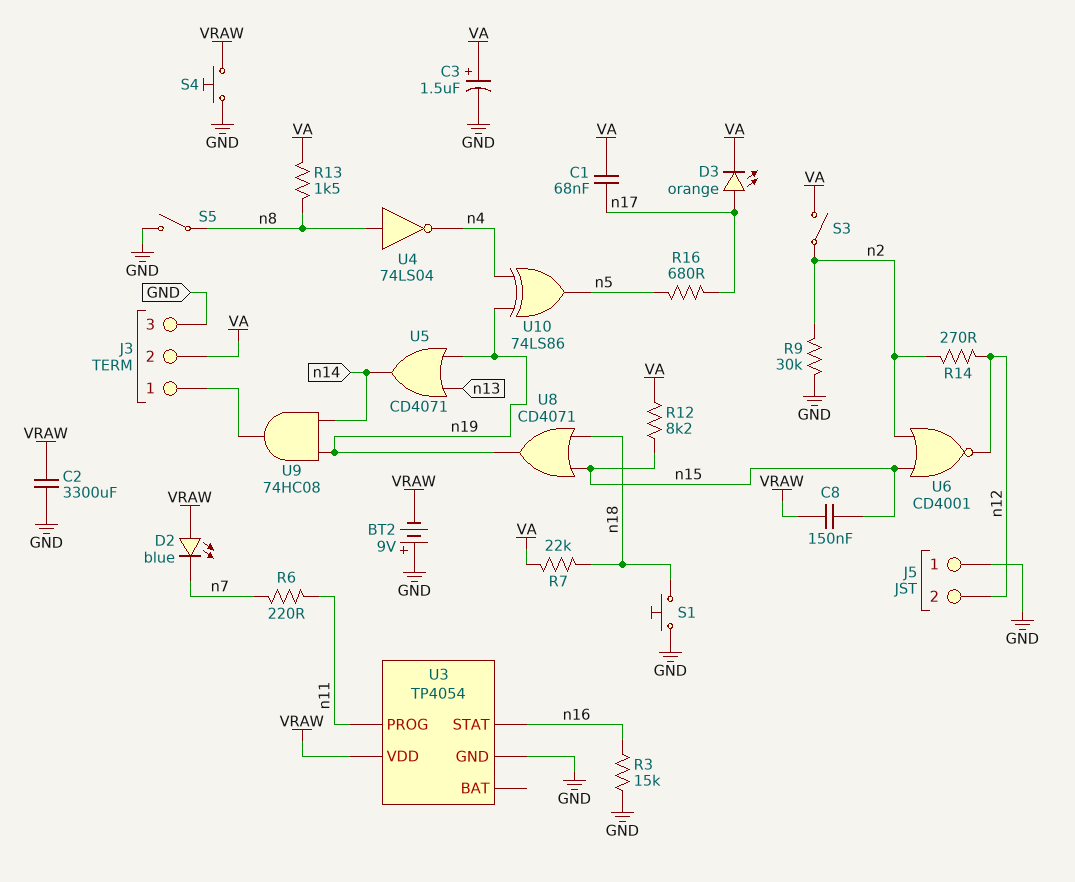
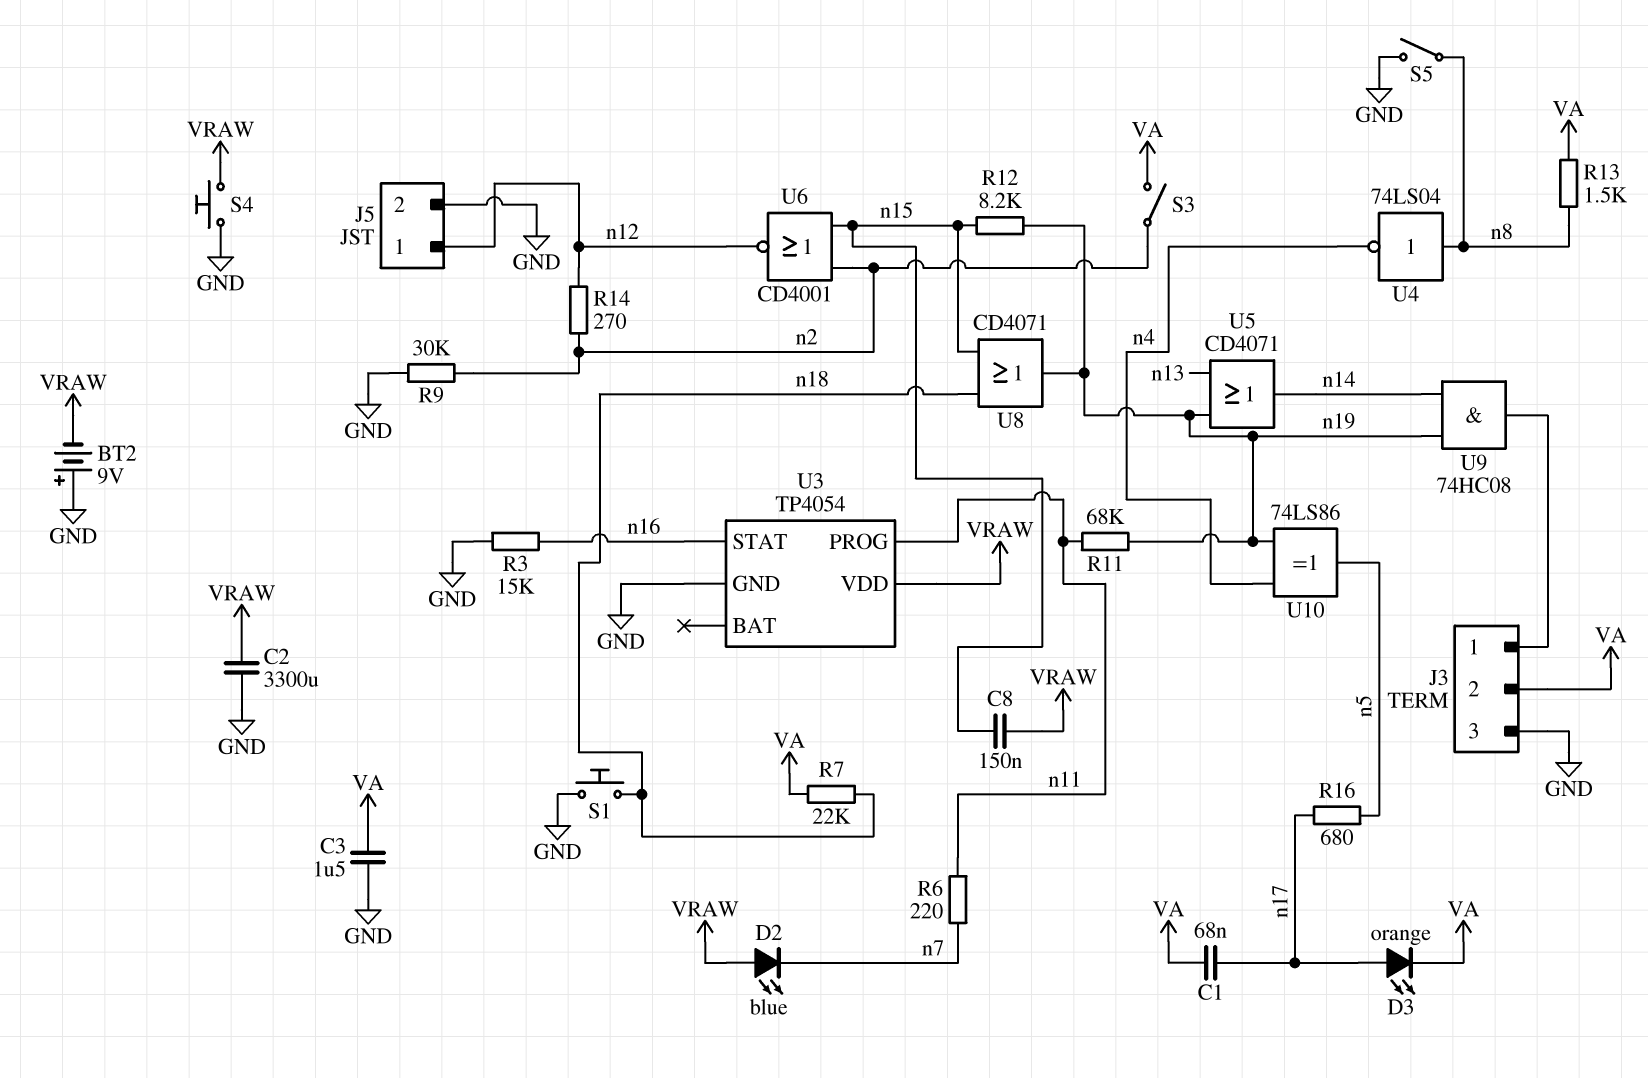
C3: 1.5uF (plus VA, minus GND) -> 1.5uF (GND, VA)
J5 pin 1: GND -> n12
J5 pin 2: n12 -> GND
R11: none -> 68k (n11, n19)
R12: 8.2k (VA, n15) -> 8.2k (n15, n19)

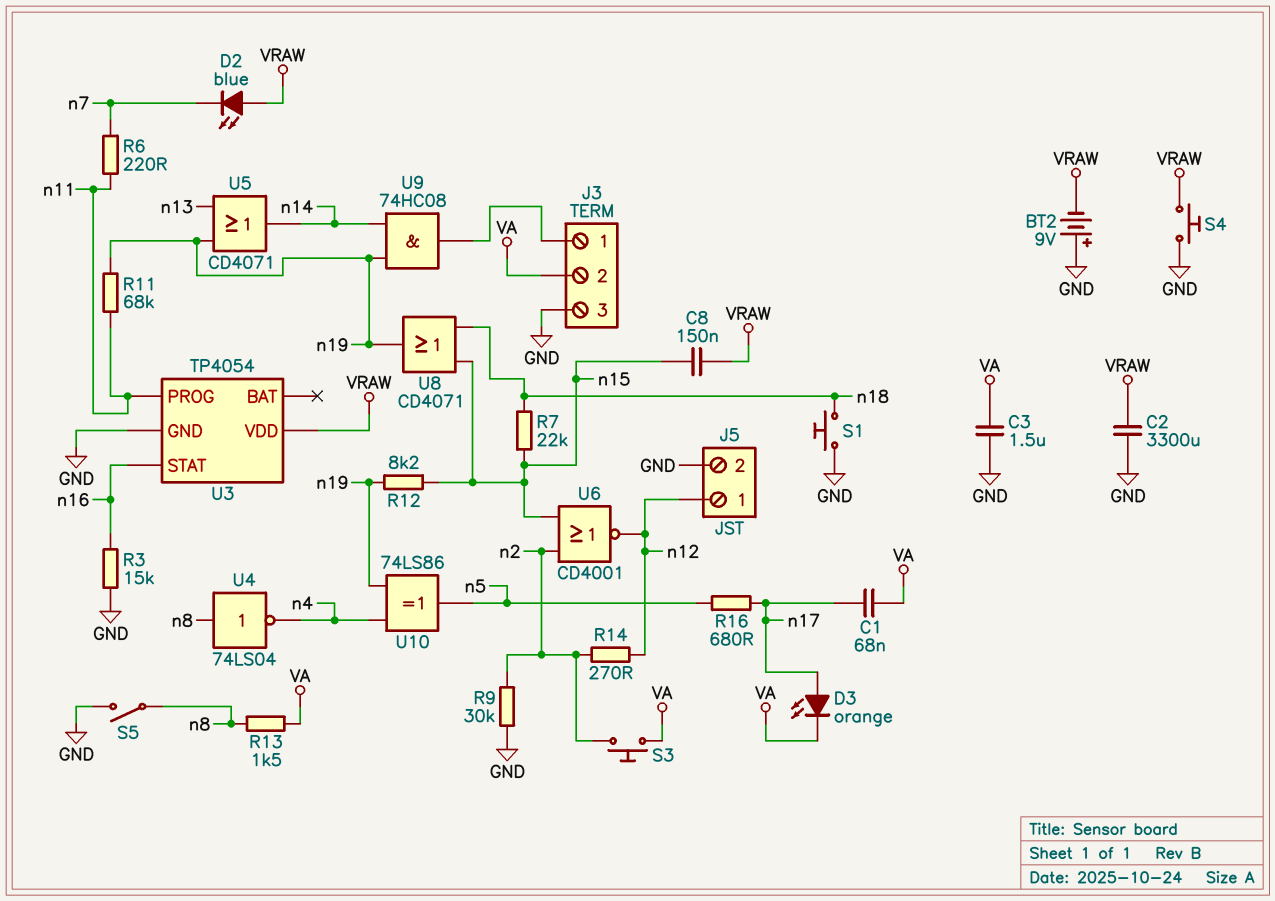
R7: 22k (VA, n18) -> 22k (n15, n18)
S3: switch (VA, n2) -> button (VA, n2)

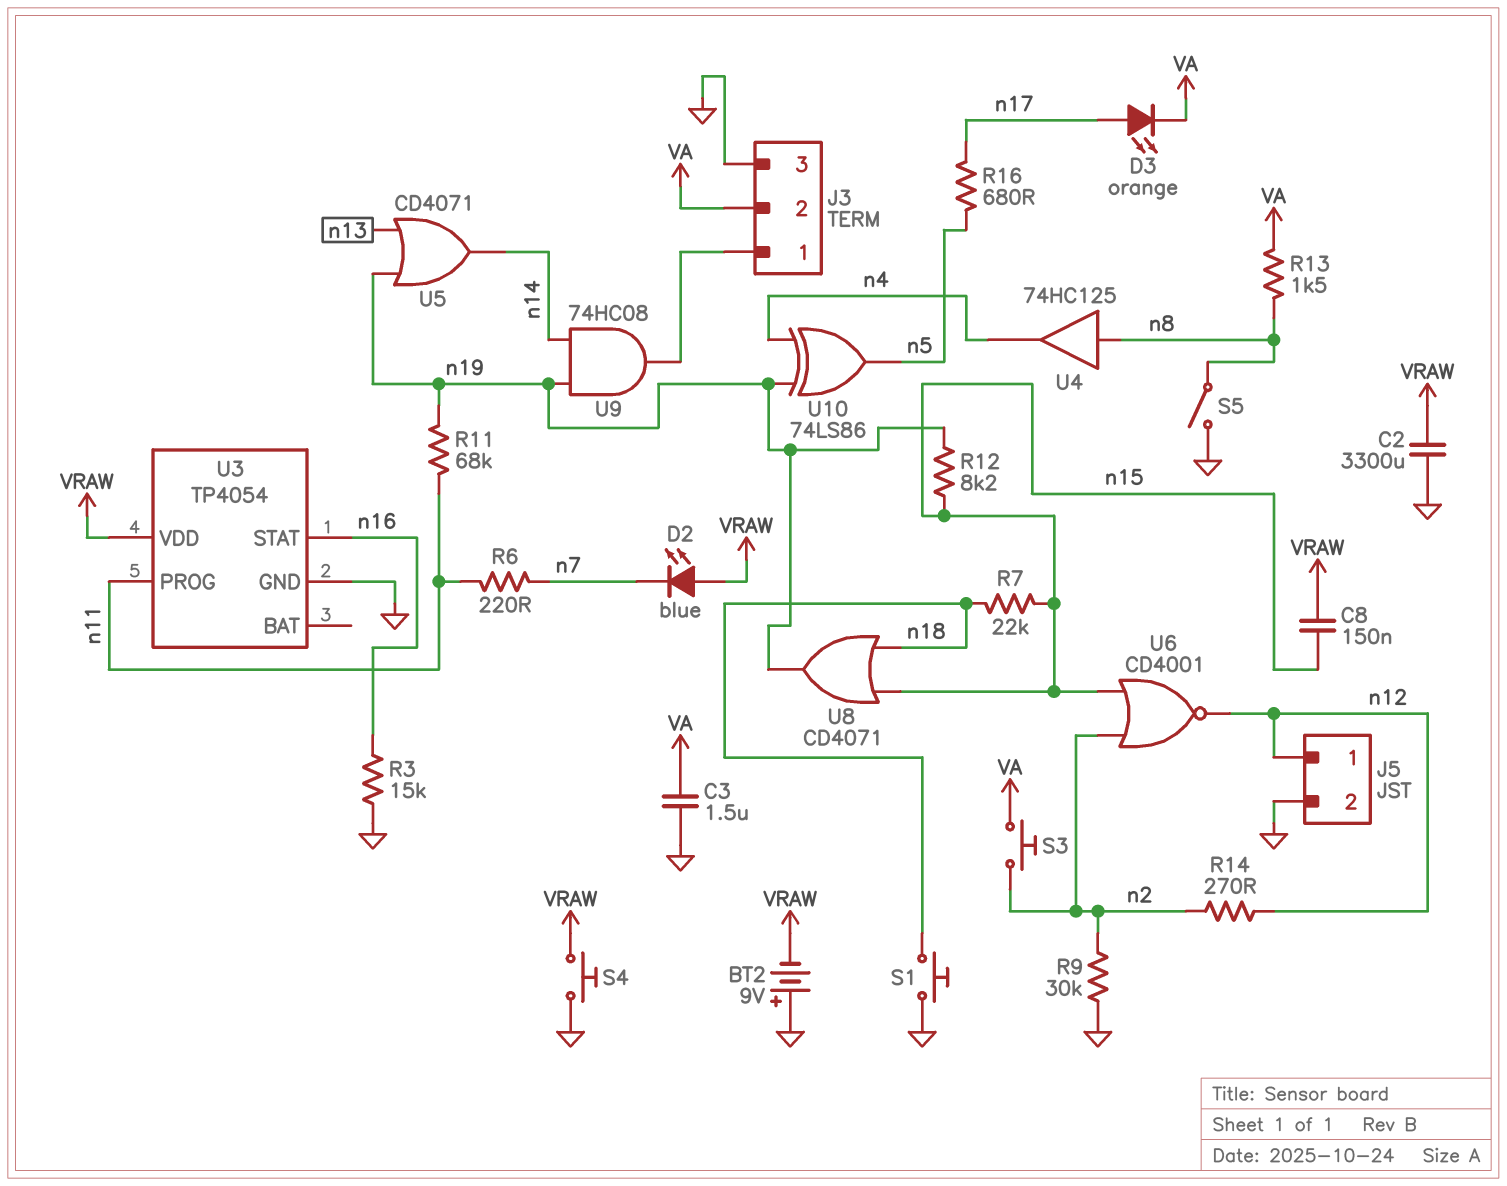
C1: 68nF (VA, n17) -> none
U4: NOT 74LS04 (in n8, out n4) -> buffer 74HC125 (in n8, out n4)

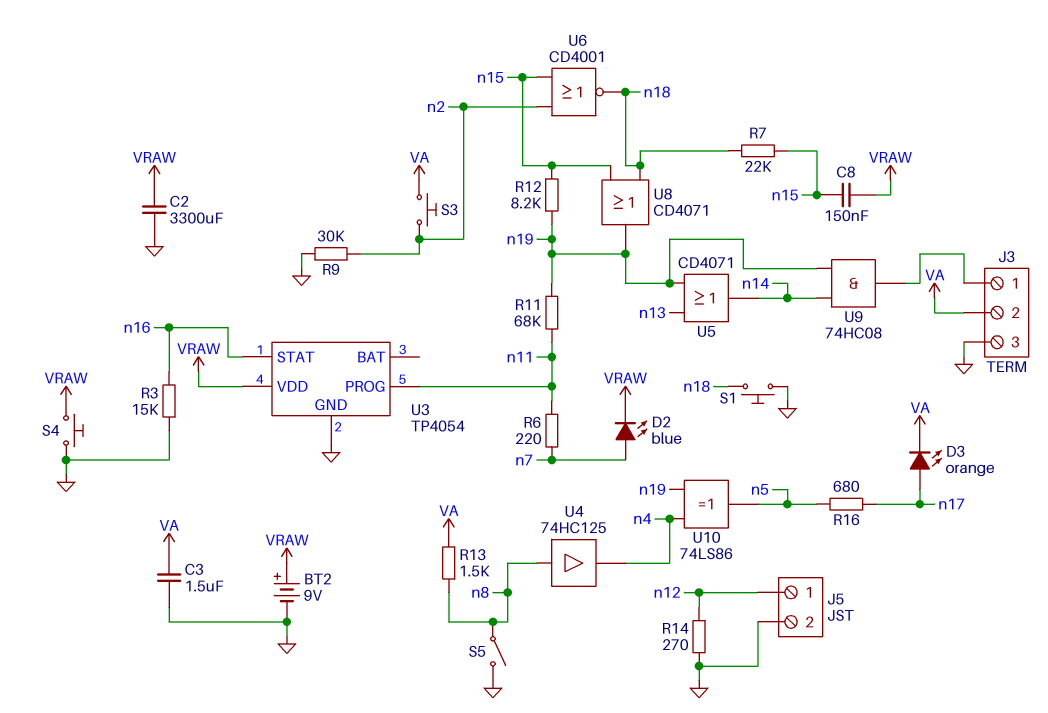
BT2: 9V (plus GND, minus VRAW) -> 9V (plus VRAW, minus GND)
D2: LED blue (A VRAW, K n7) -> LED blue (A n7, K VRAW)
R14: 270 (n2, n12) -> 270 (GND, n12)
U6: NOR CD4001 (in n2, in n15, out n12) -> NOR CD4001 (in n2, in n15, out n18)

